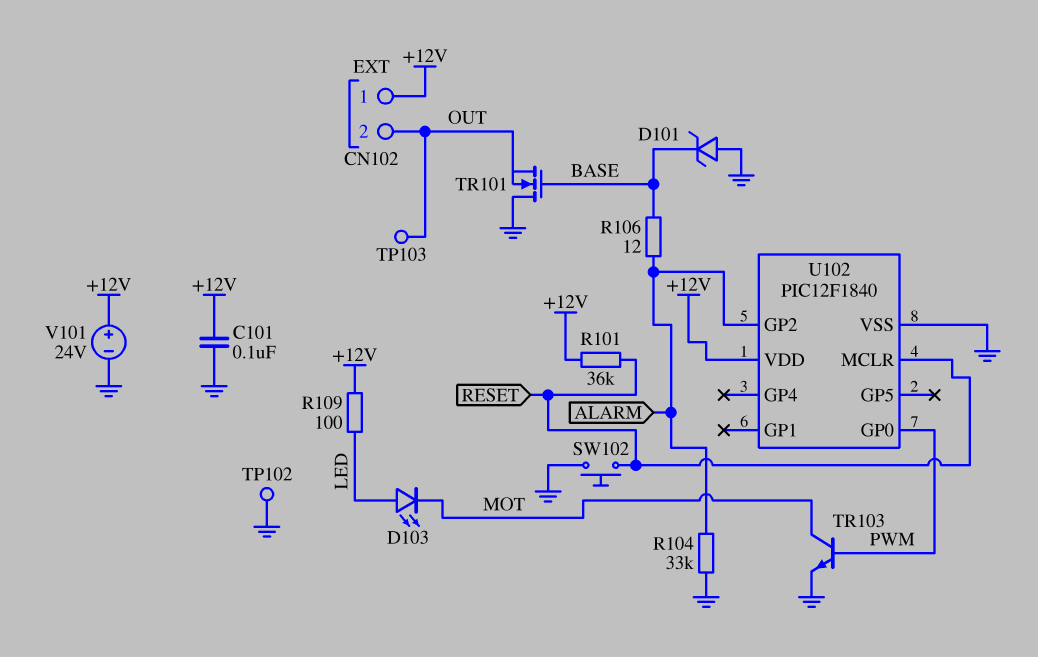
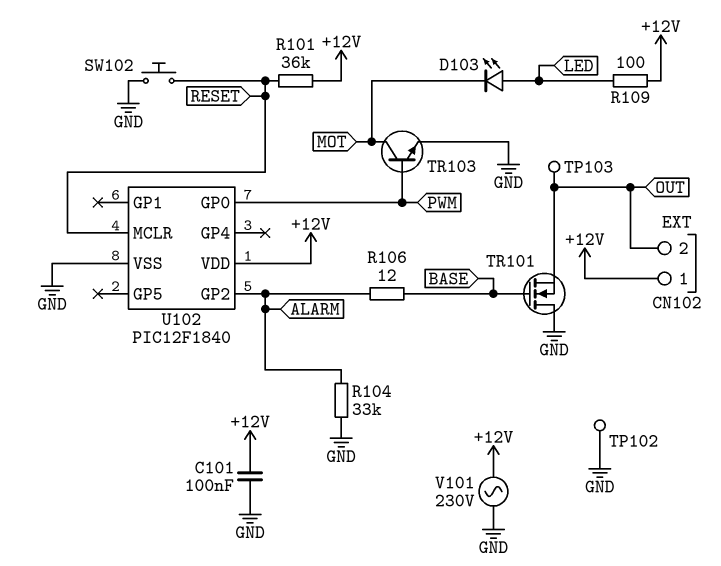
D101: zener (A GND, K BASE) -> none
V101: 24V (plus +12V, minus GND) -> AC 230V (+12V, GND)

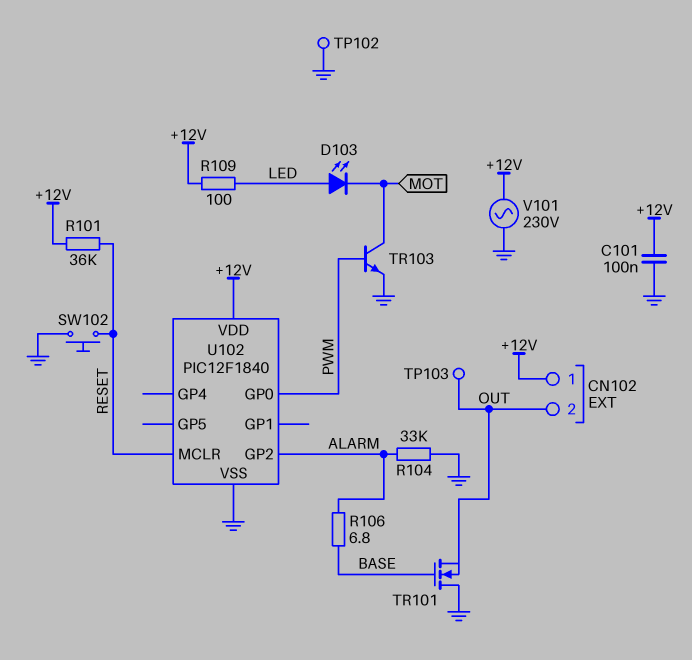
R106: 12 (ALARM, BASE) -> 6.8 (ALARM, BASE)

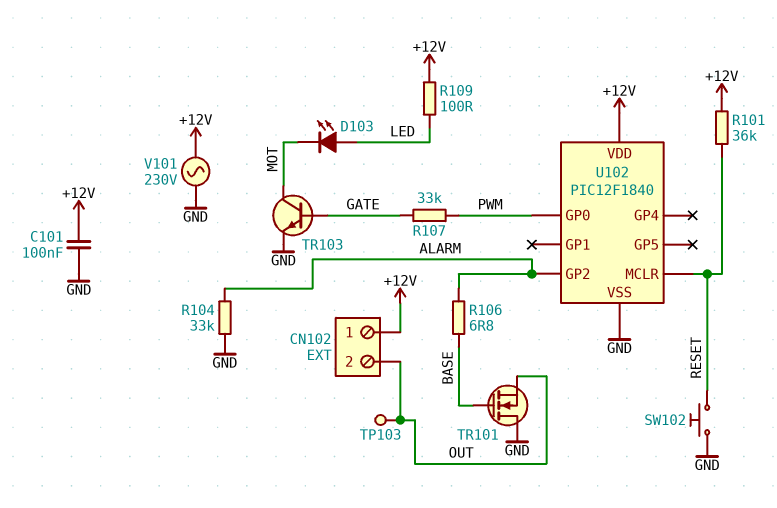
R107: none -> 33k (GATE, PWM)
TP102: test point (GND) -> none
TR103: NPN (B PWM, C MOT, E GND) -> NPN (B GATE, C MOT, E GND)

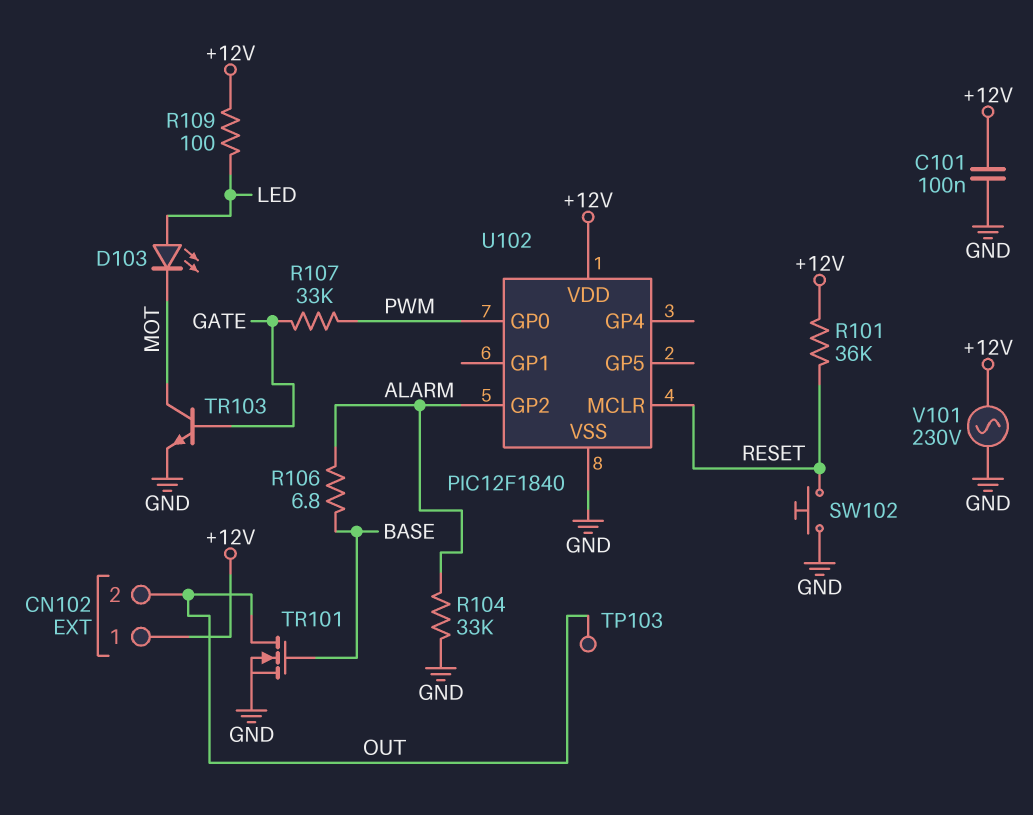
TR101: NMOS (G BASE, D GND, S OUT) -> NMOS (G BASE, D OUT, S GND)

